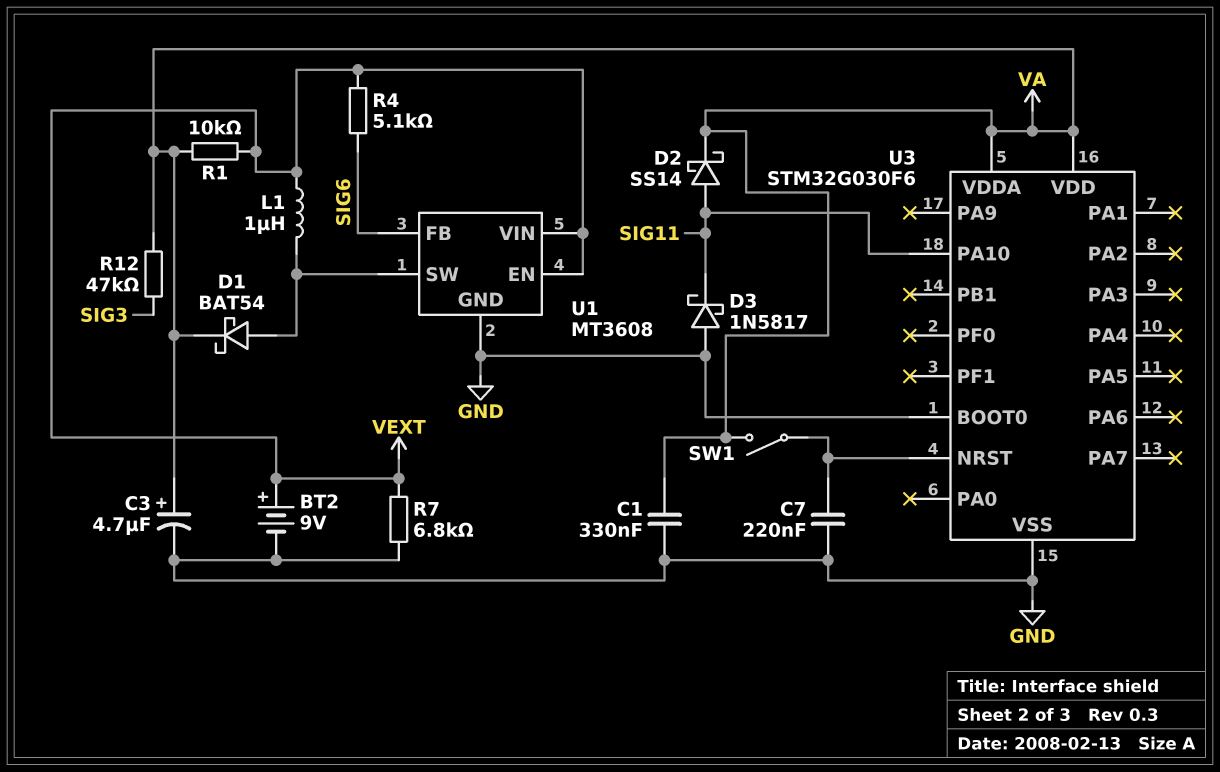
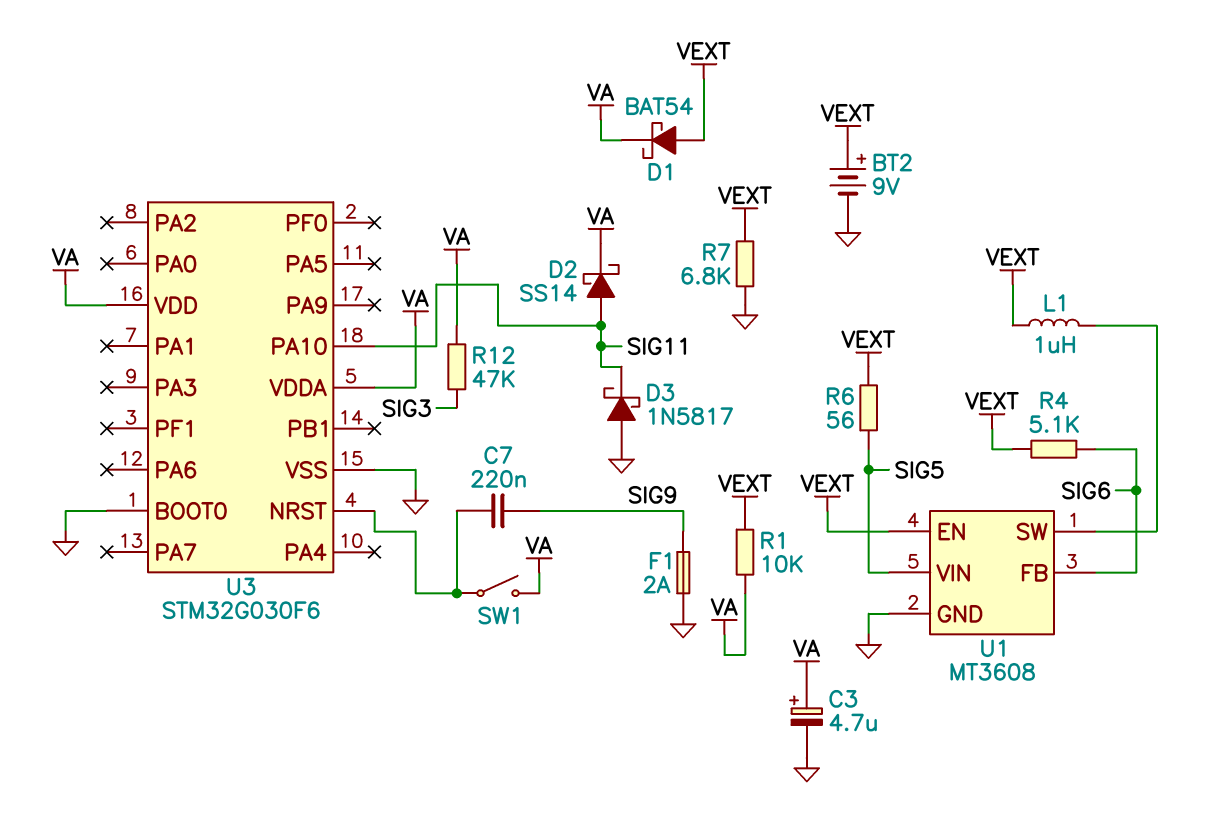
C1: 330nF (GND, VA) -> none
C7: 220nF (GND, U3/NRST) -> 220nF (SIG9, U3/NRST)
D1: schottky BAT54 (A U1/SW, K VA) -> schottky BAT54 (A VEXT, K VA)
F1: none -> 2A (GND, SIG9)
R6: none -> 56 (SIG5, VEXT)
U1 pin VIN: VEXT -> SIG5

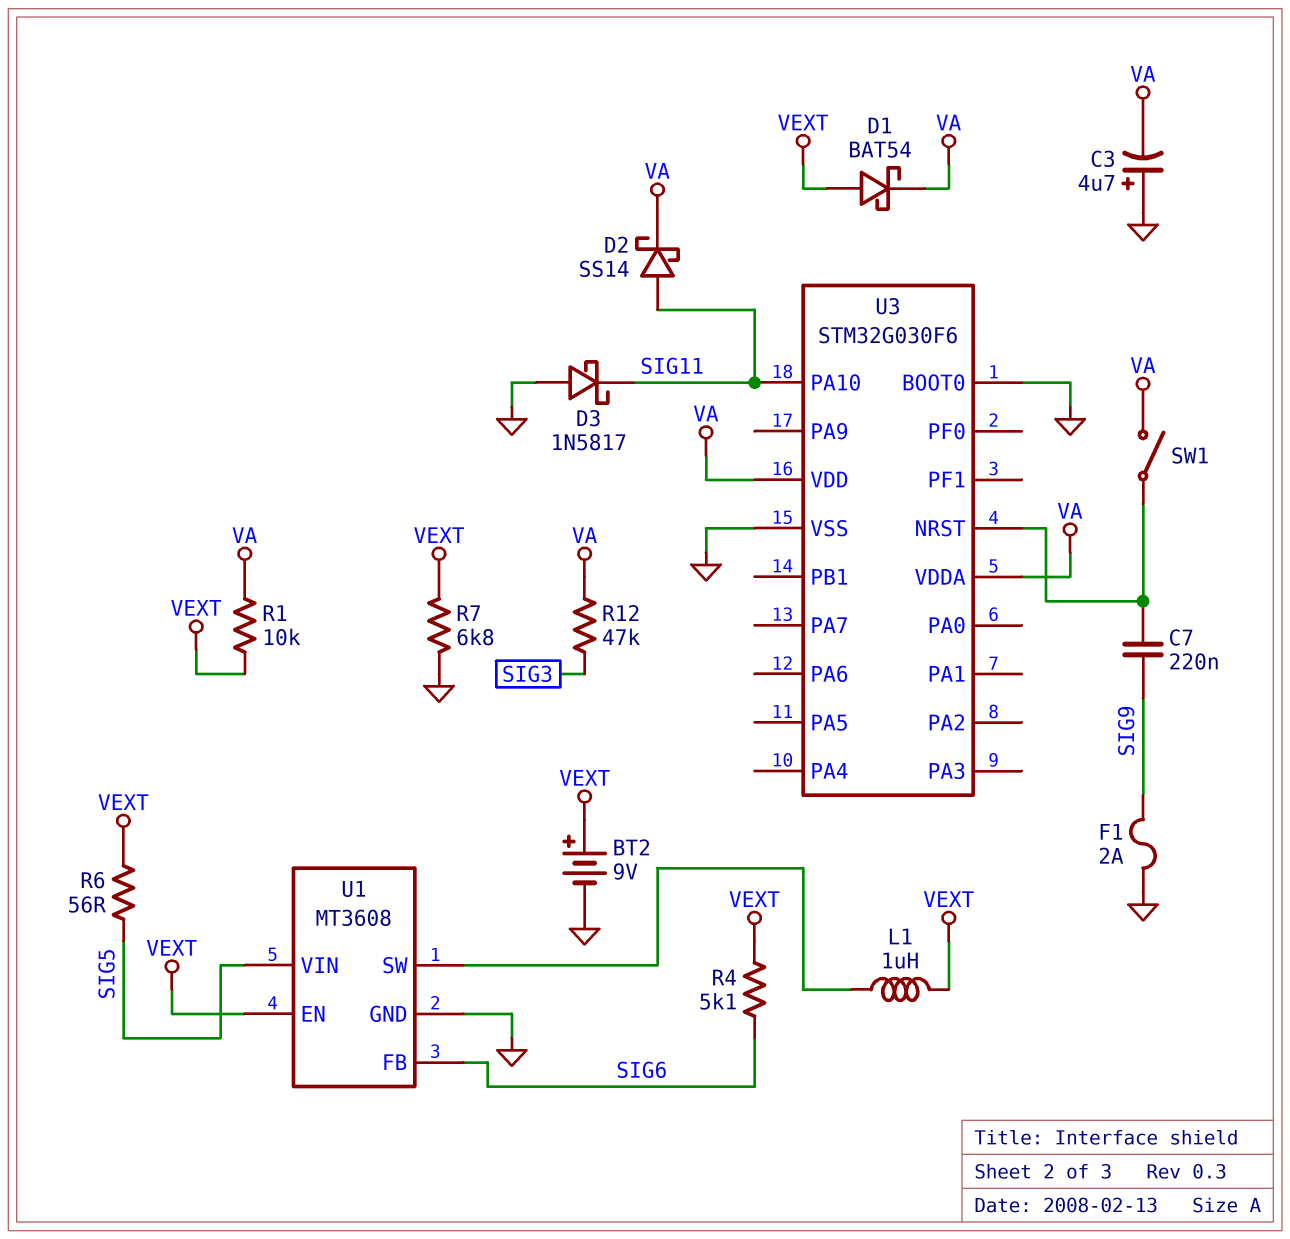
C3: 4.7uF (plus VA, minus GND) -> 4.7uF (plus GND, minus VA)

